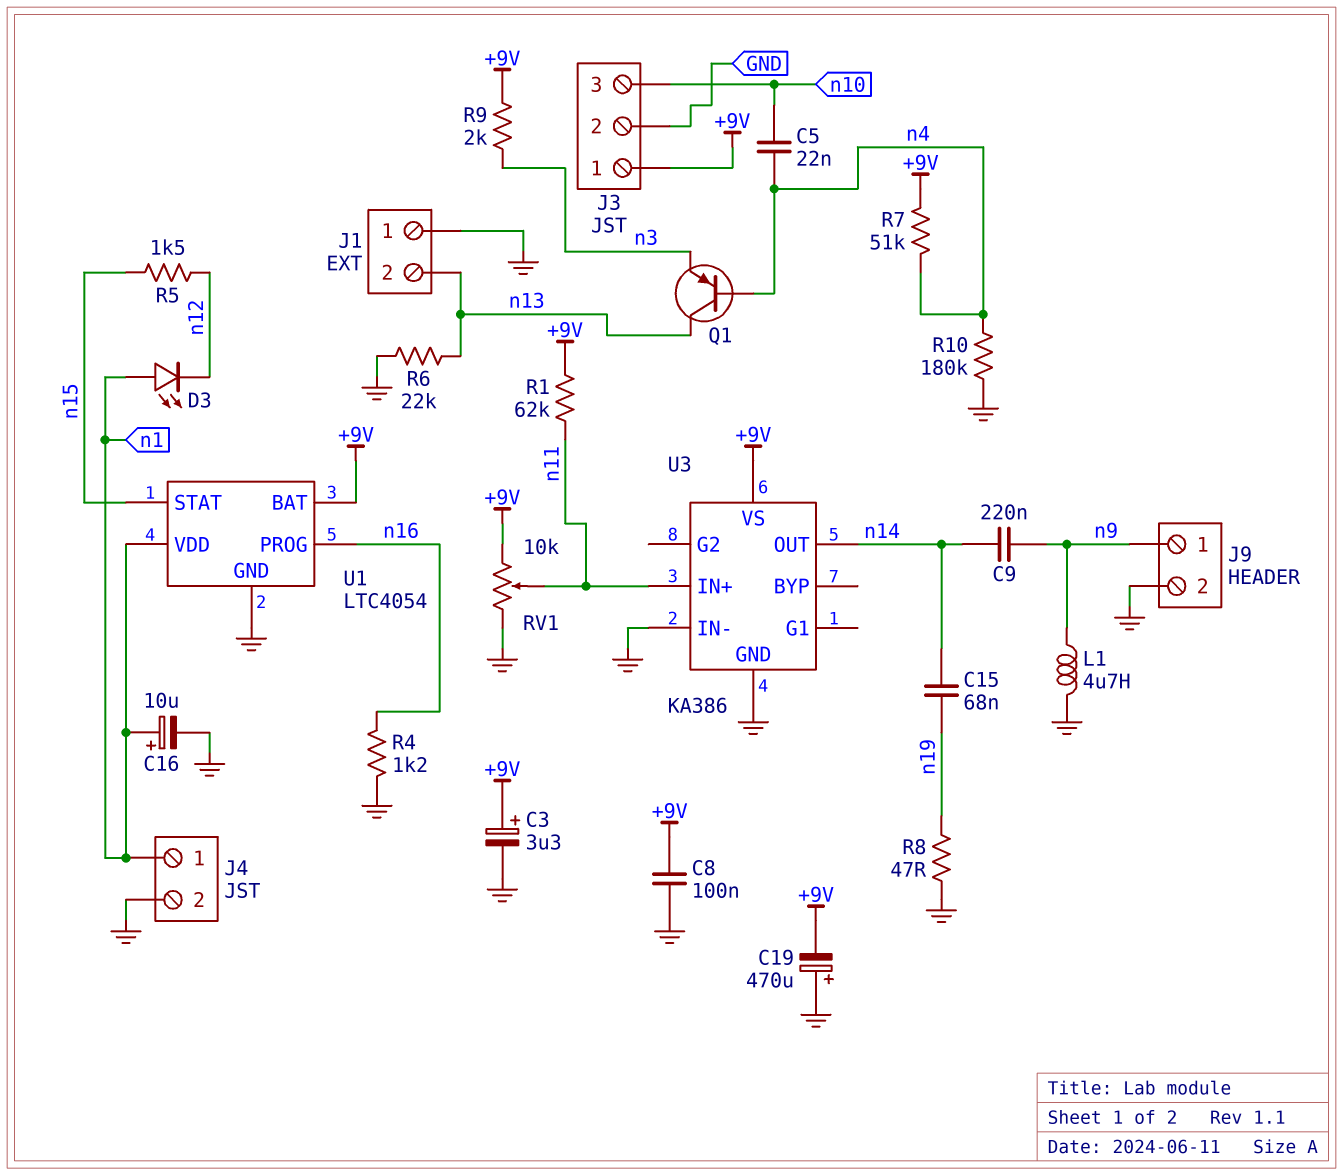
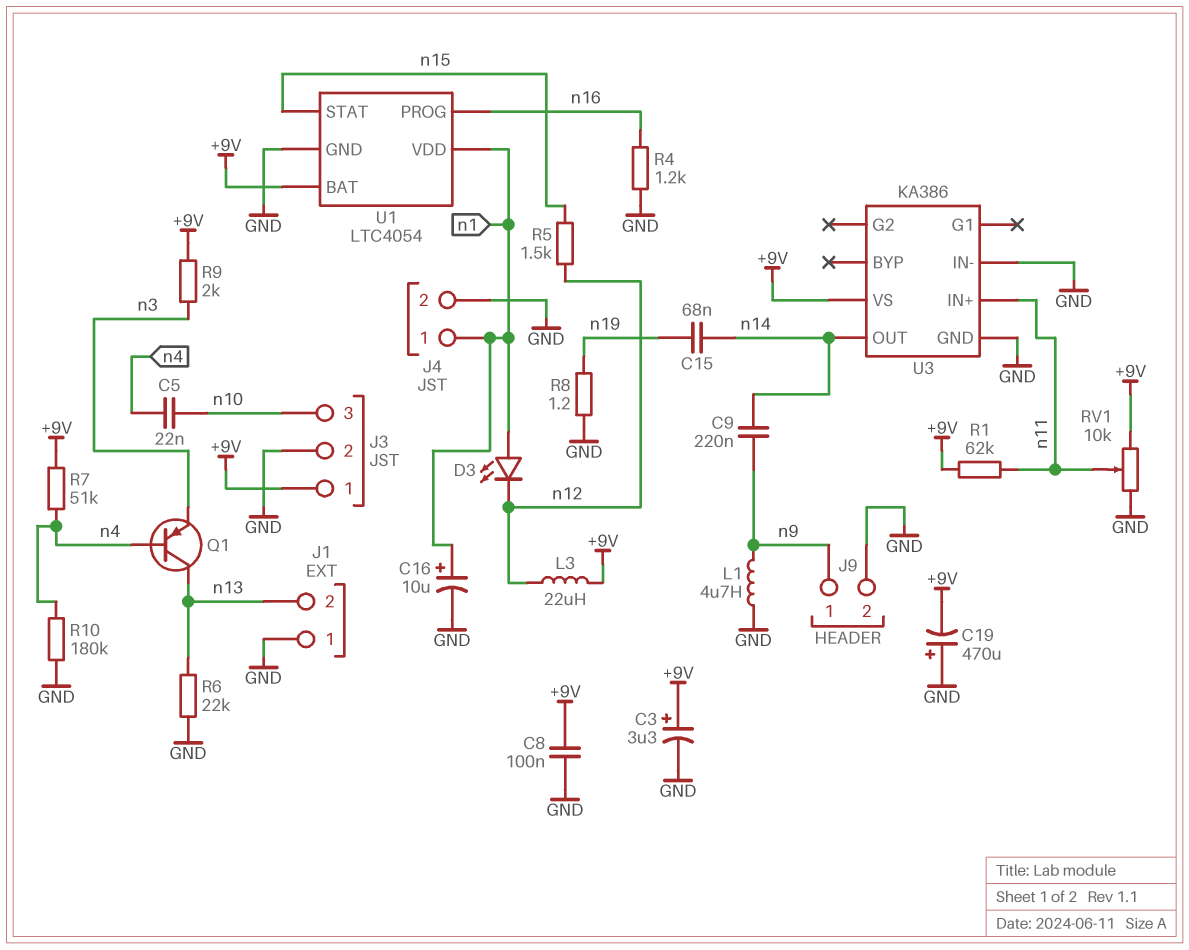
L3: none -> 22uH (+9V, n12)
R8: 47 (GND, n19) -> 1.2 (GND, n19)

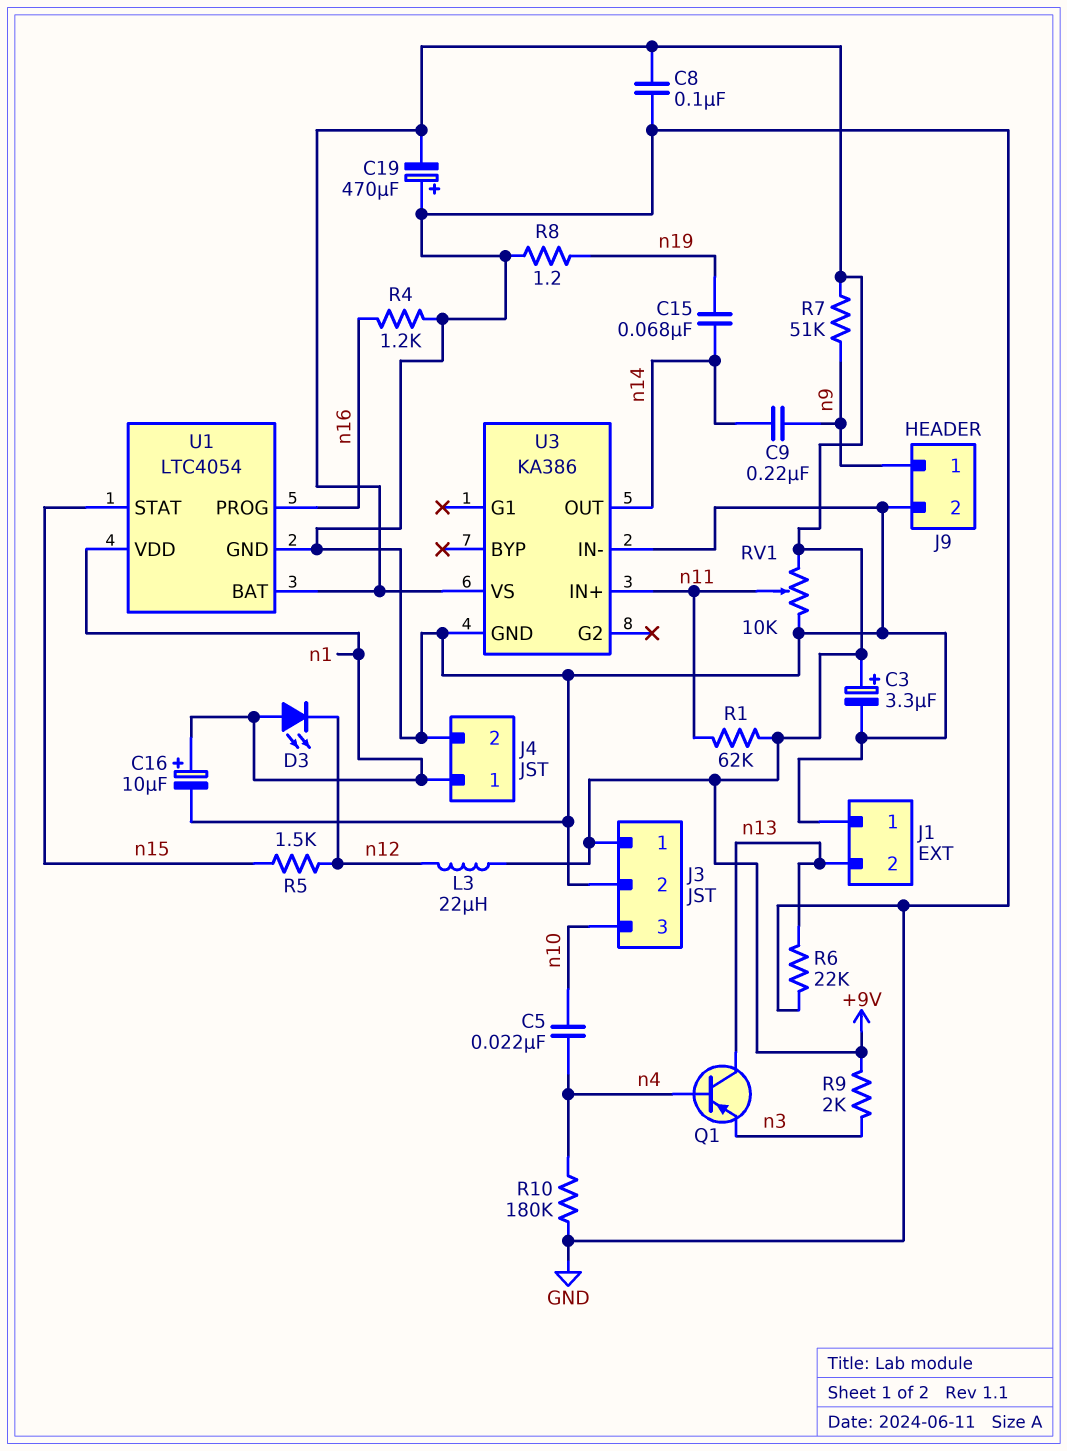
L1: 4.7uH (GND, n9) -> none
R7: 51k (+9V, n4) -> 51k (+9V, n9)

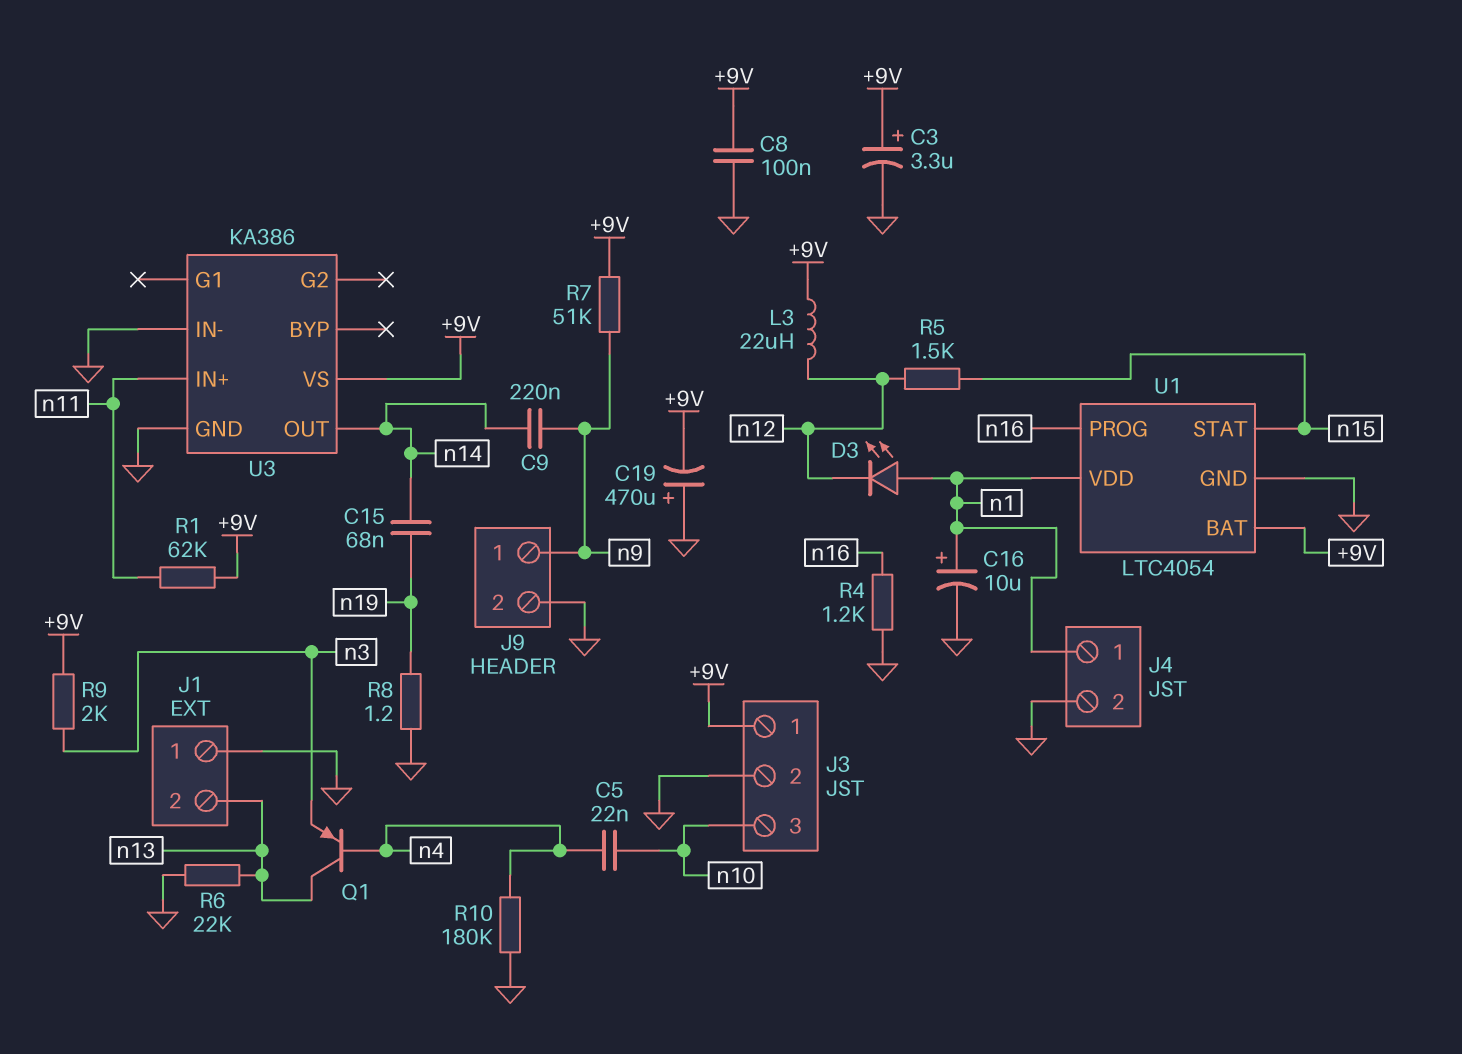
RV1: 10k (+9V, GND, wiper n11) -> none

